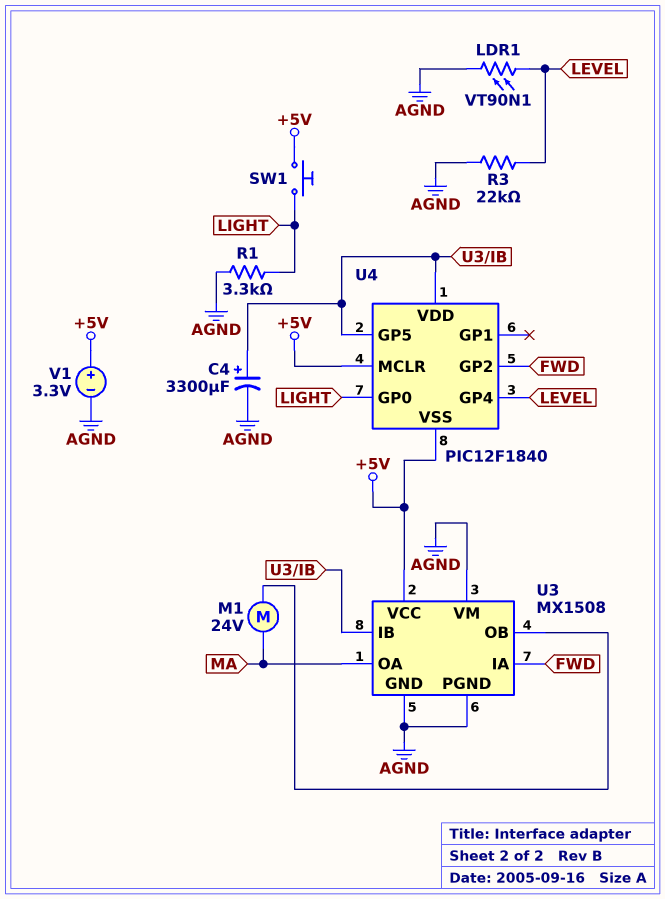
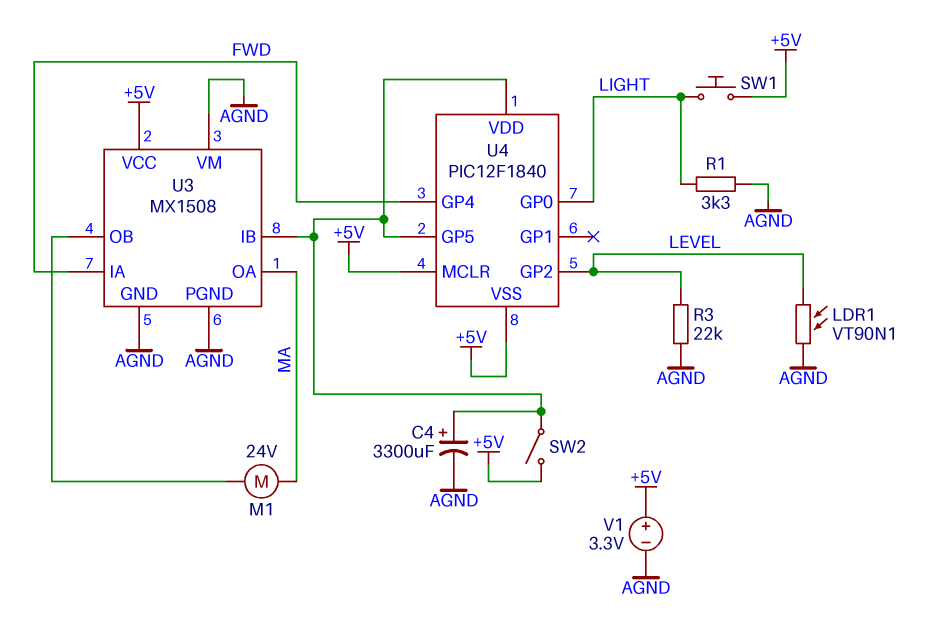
SW2: none -> switch (+5V, U3/IB)
U4 pin GP2: FWD -> LEVEL
U4 pin GP4: LEVEL -> FWD

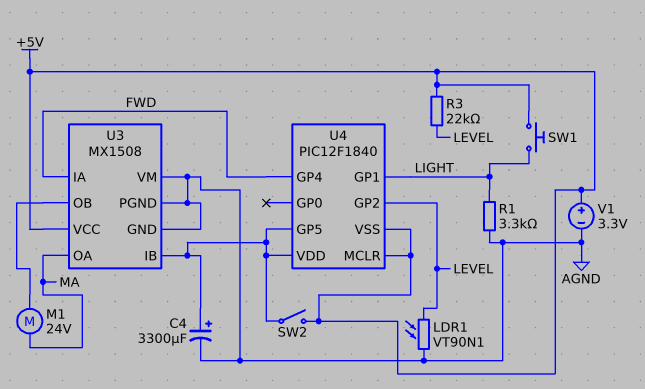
R3: 22k (AGND, LEVEL) -> 22k (+5V, LEVEL)
U4 pin GP0: LIGHT -> none
U4 pin GP1: none -> LIGHT

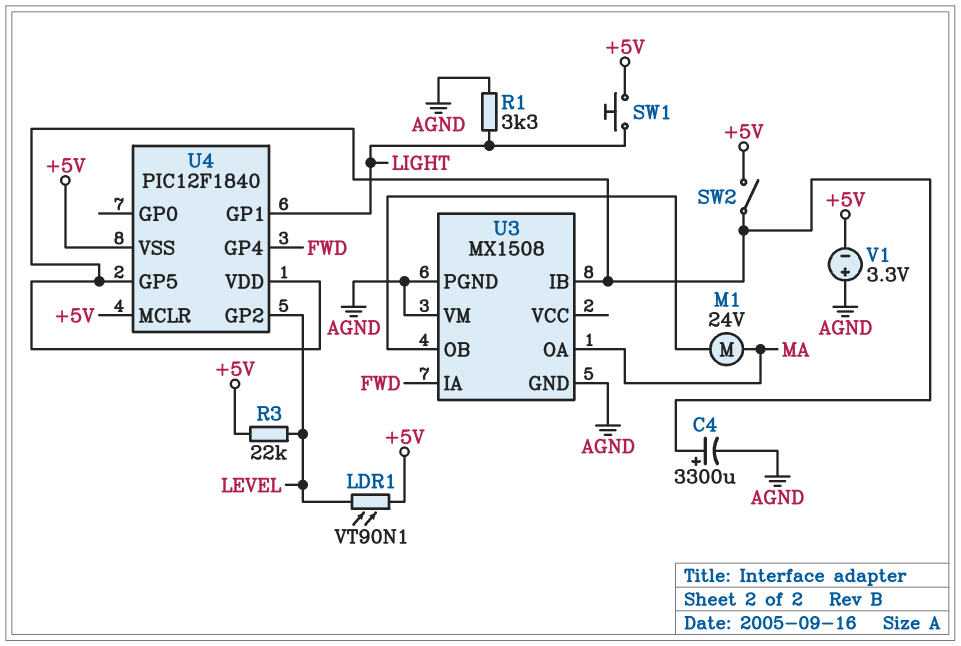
LDR1: VT90N1 (AGND, LEVEL) -> VT90N1 (+5V, LEVEL)
U3 pin VCC: +5V -> none
V1: 3.3V (plus +5V, minus AGND) -> 3.3V (plus AGND, minus +5V)

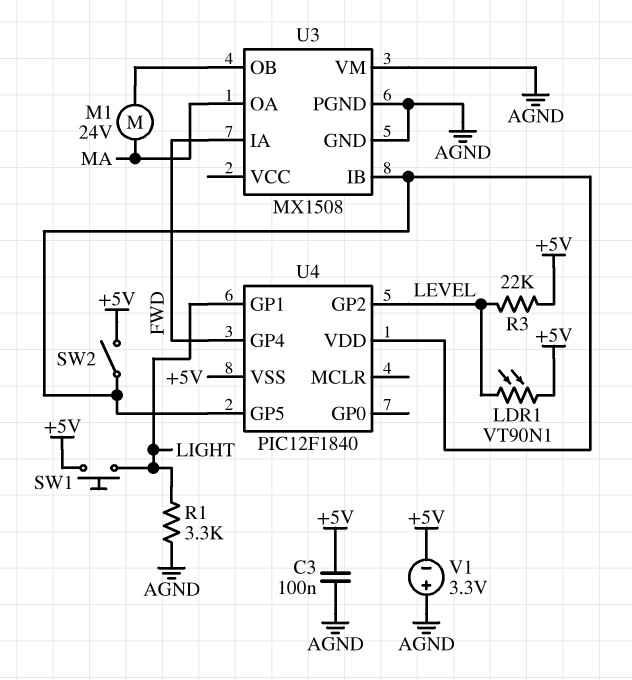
C3: none -> 100nF (+5V, AGND)
C4: 3300uF (plus U3/IB, minus AGND) -> none
U4 pin MCLR: +5V -> none

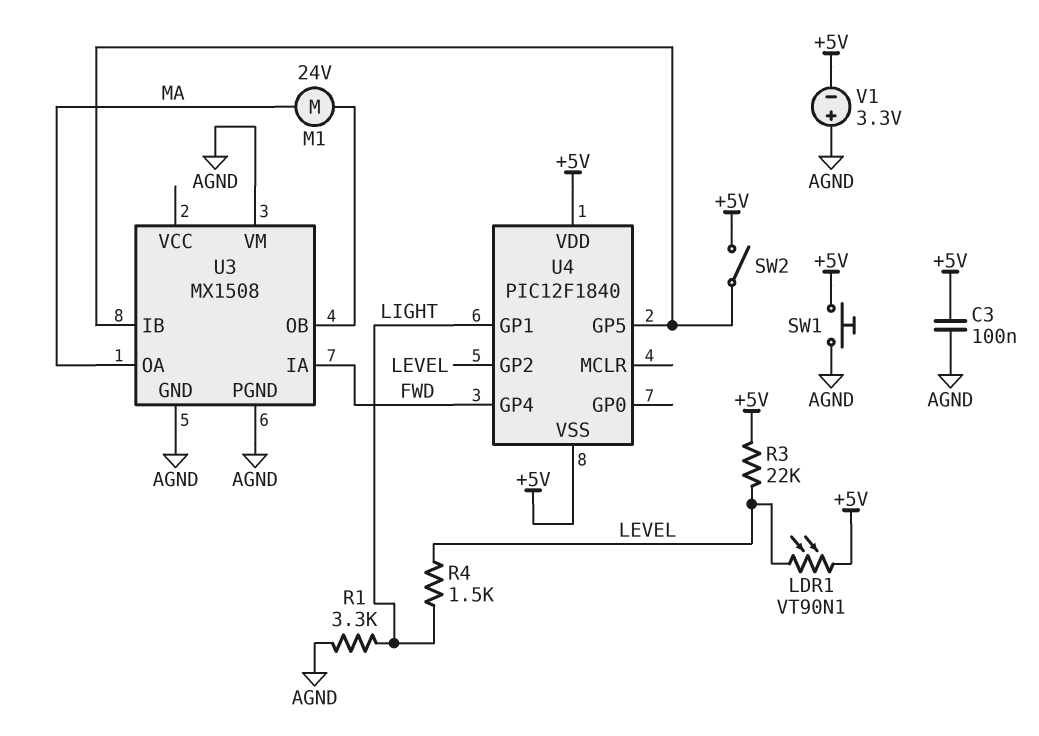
R4: none -> 1.5k (LEVEL, LIGHT)
SW1: button (+5V, LIGHT) -> button (+5V, AGND)
U4 pin VDD: U3/IB -> +5V

